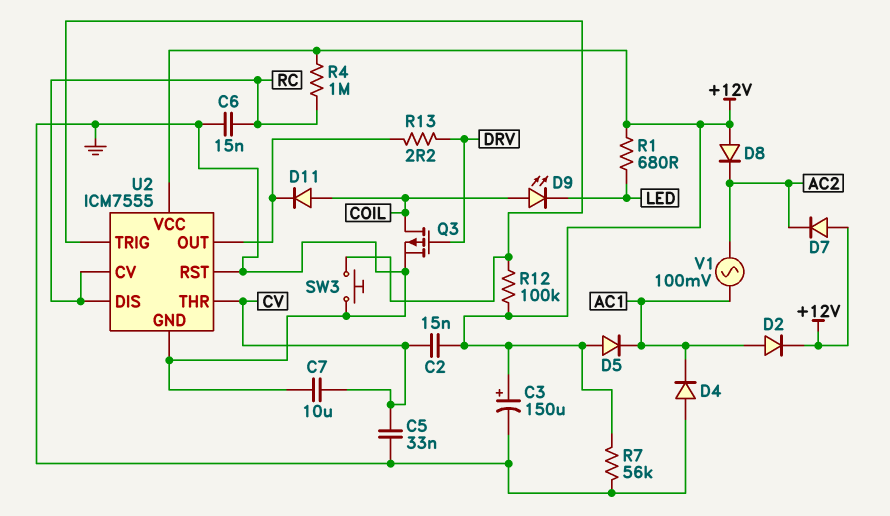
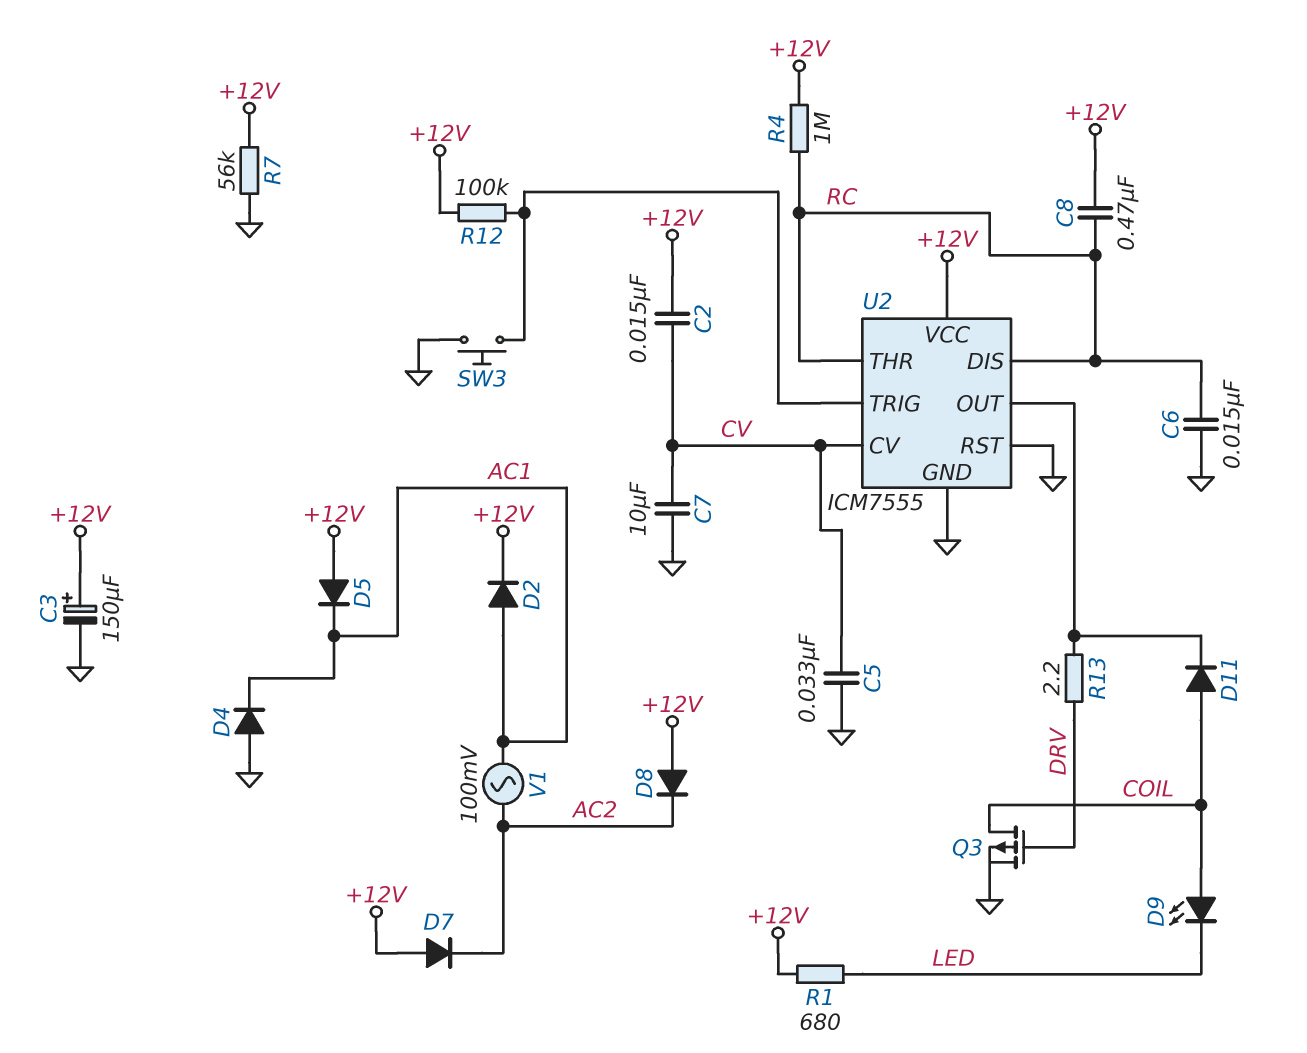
C8: none -> 470nF (+12V, RC)
U2 pin CV: RC -> CV
U2 pin THR: CV -> RC

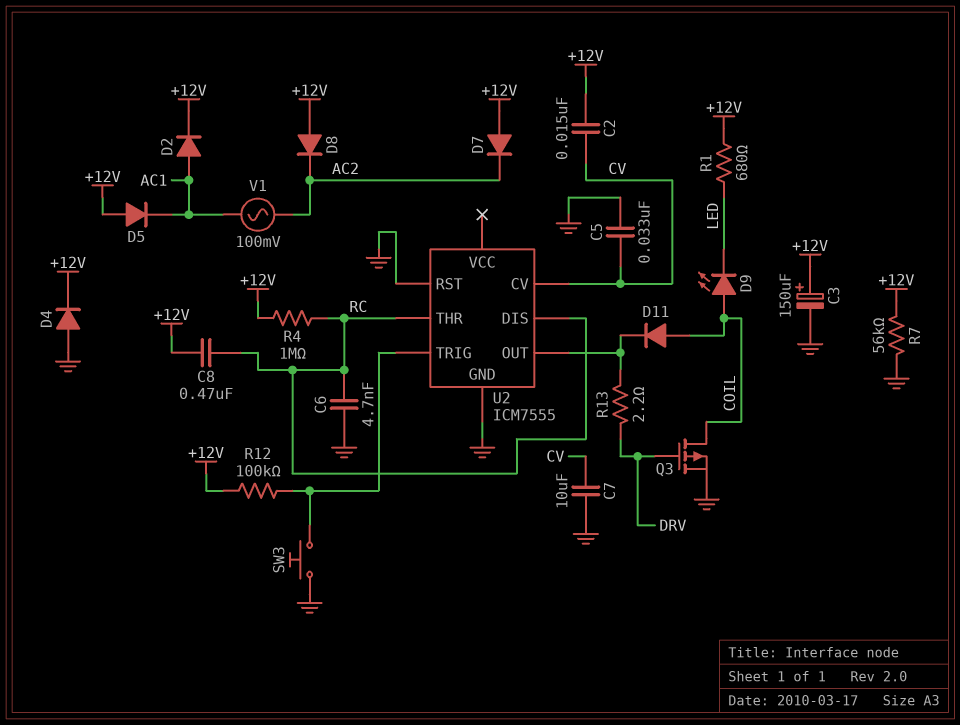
C6: 15nF (GND, RC) -> 4.7nF (GND, RC)
D4: diode (A GND, K AC1) -> diode (A GND, K +12V)
U2 pin VCC: +12V -> none

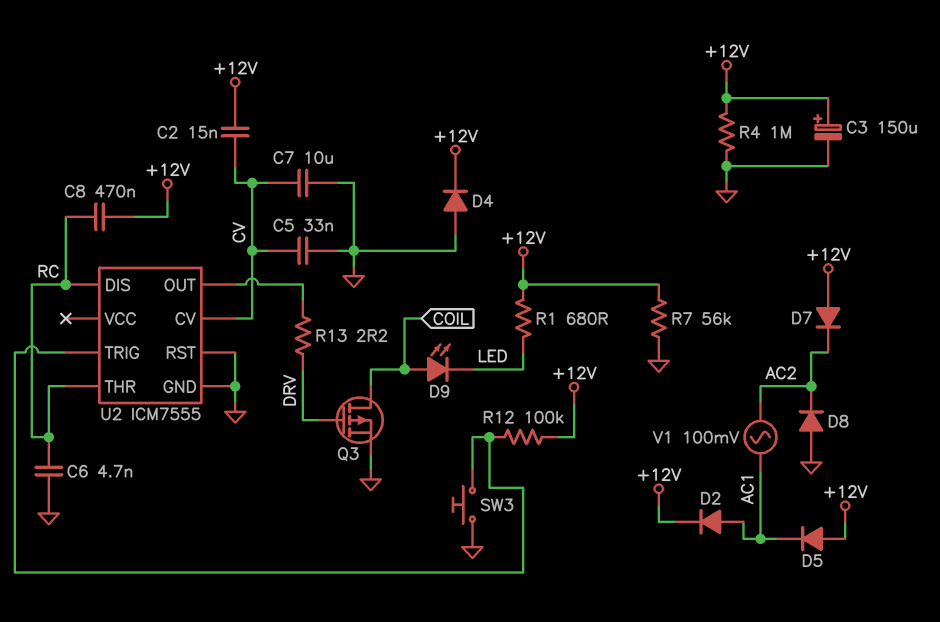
D8: diode (A +12V, K AC2) -> diode (A GND, K AC2)
D11: diode (A COIL, K U2/OUT) -> none
R4: 1M (+12V, RC) -> 1M (+12V, GND)

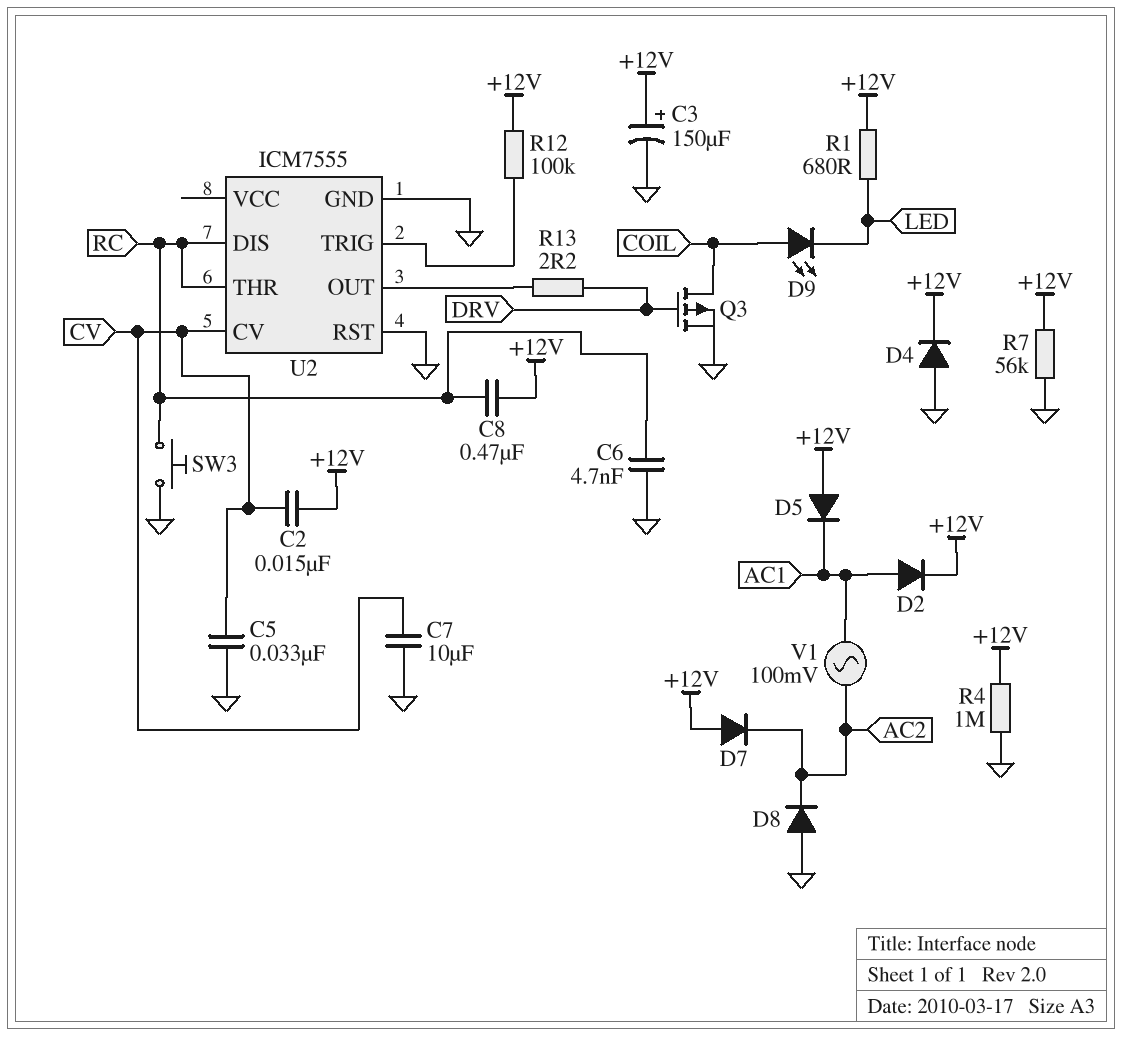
SW3: button (GND, U2/TRIG) -> button (GND, RC)

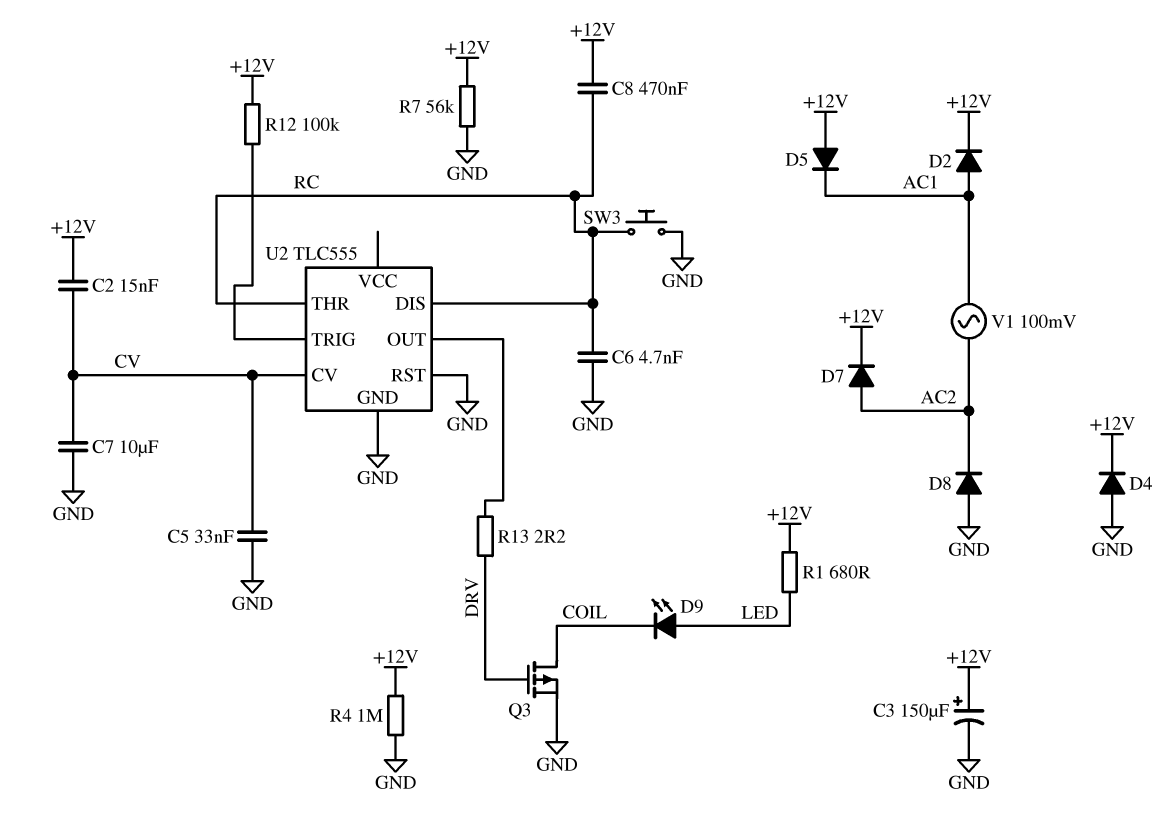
D7: diode (A +12V, K AC2) -> diode (A AC2, K +12V)
D9: LED (A COIL, K LED) -> LED (A LED, K COIL)
U2: ICM7555 -> TLC555

